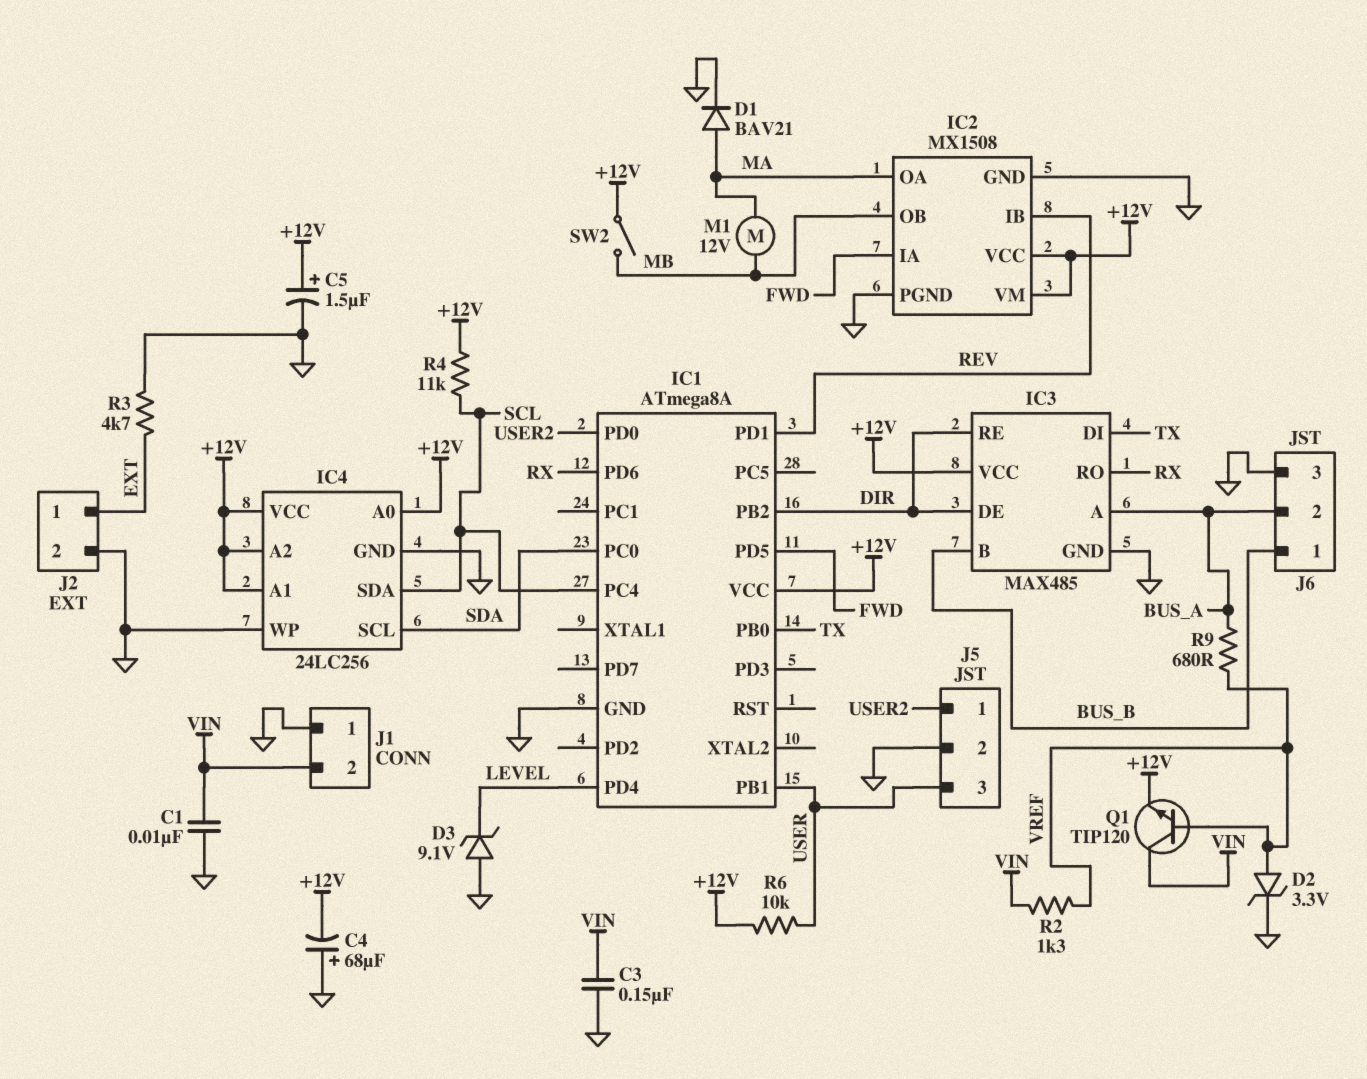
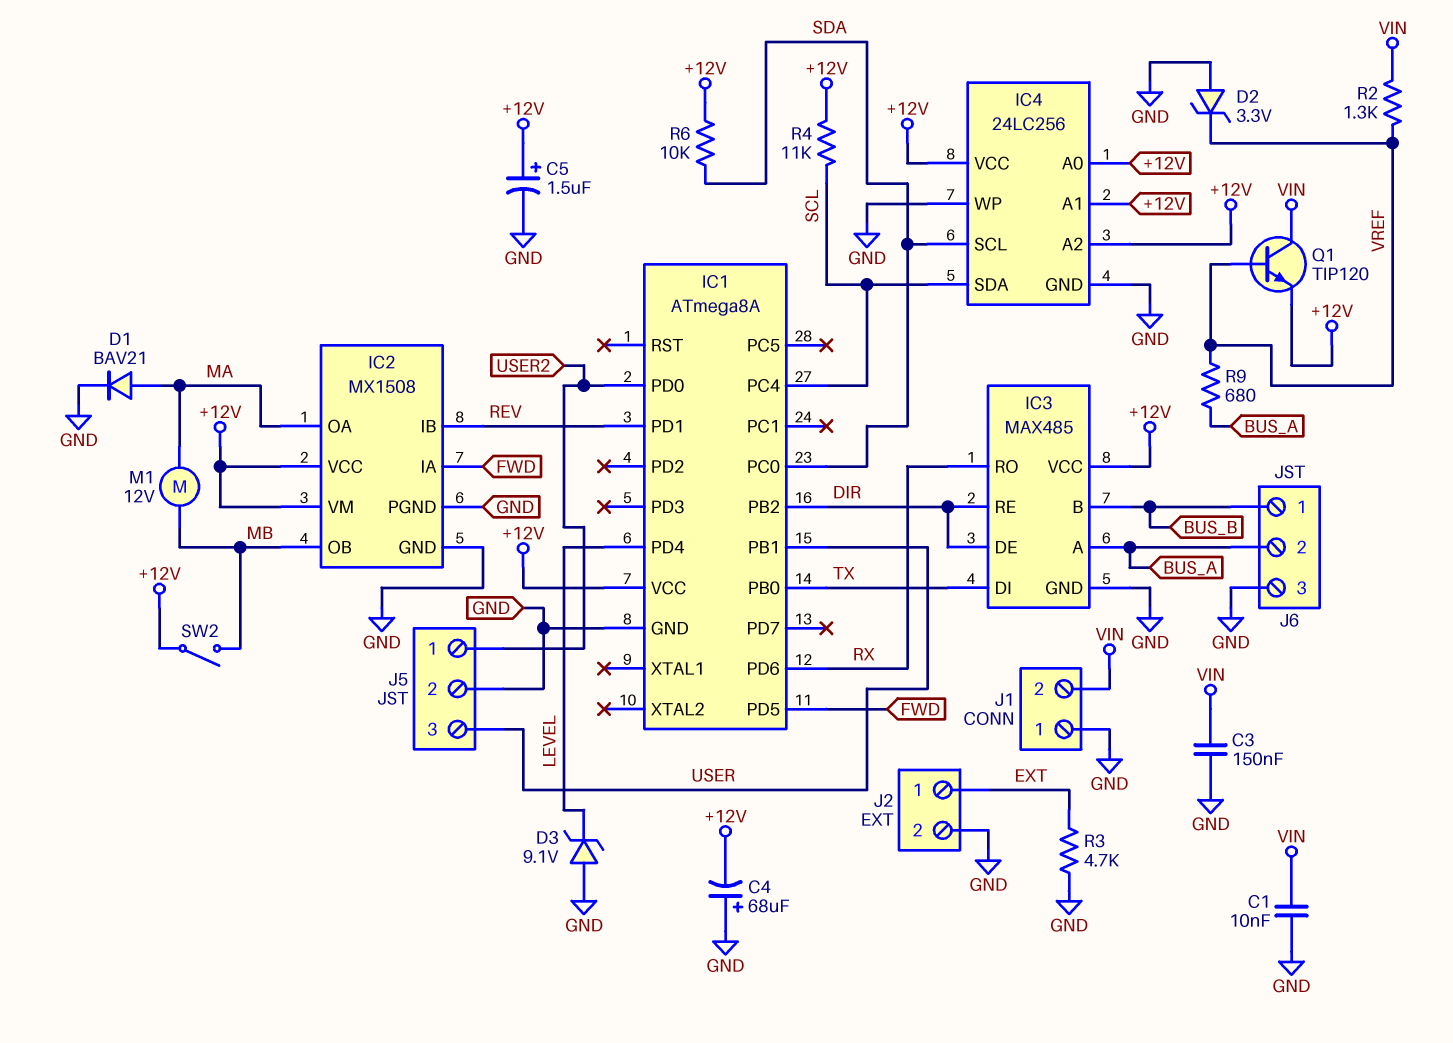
D2: zener 3.3V (A VREF, K GND) -> zener 3.3V (A GND, K VREF)
R6: 10k (+12V, USER) -> 10k (+12V, SDA)

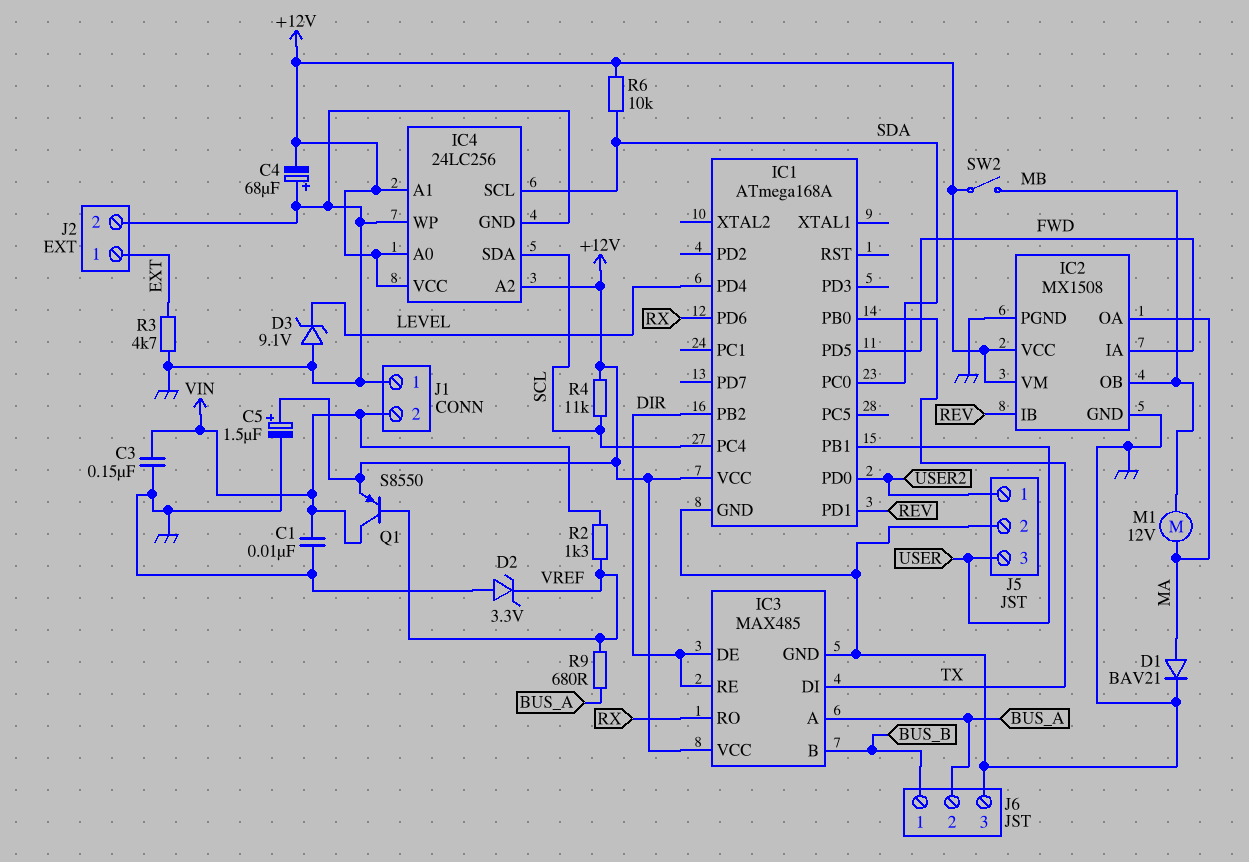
IC1: ATmega8A -> ATmega168A
Q1: NPN TIP120 (B VREF, C VIN, E +12V) -> PNP S8550 (B VREF, C VIN, E +12V)

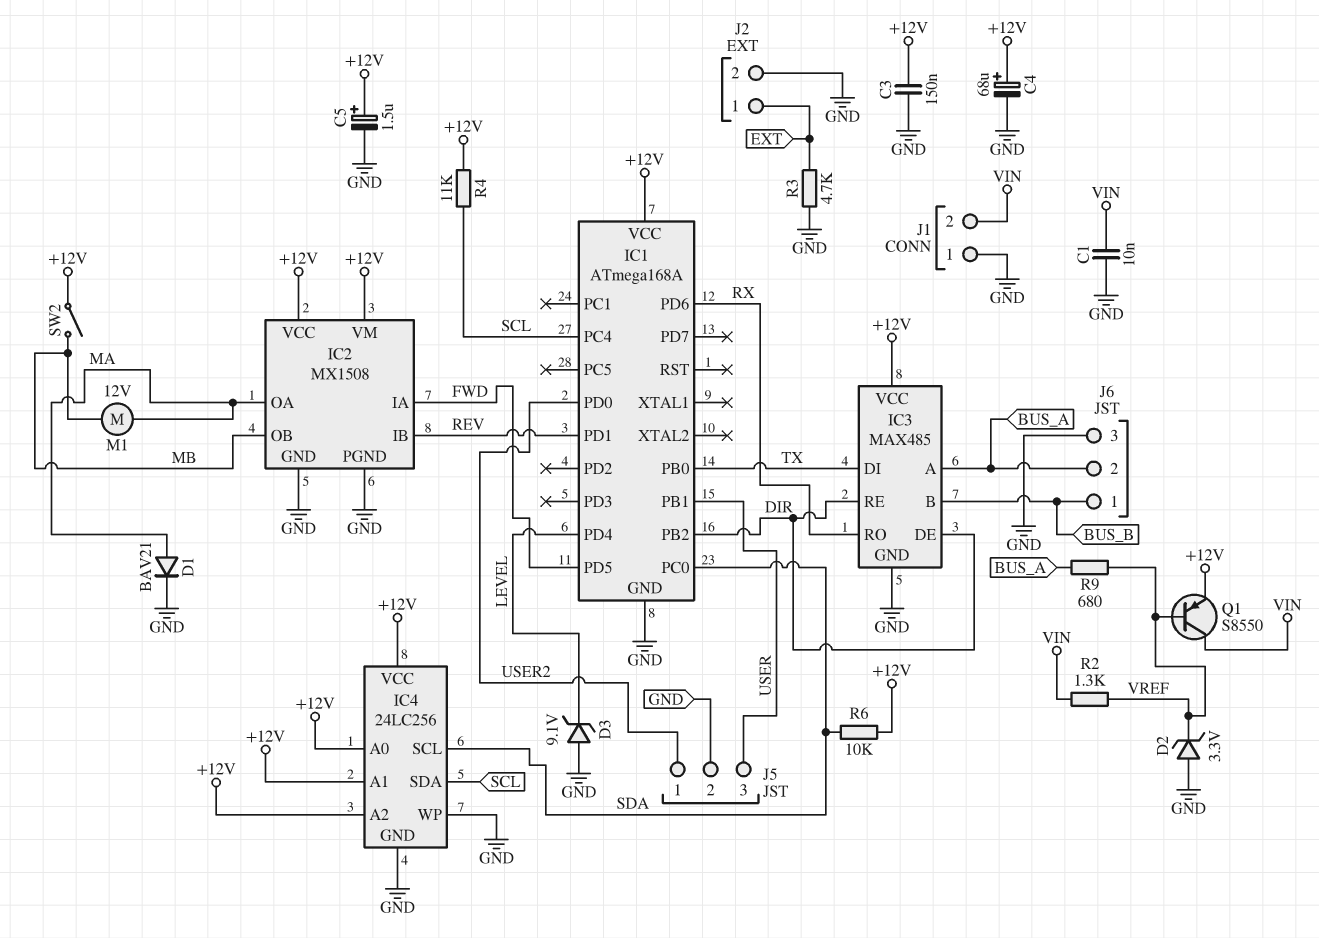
C3: 150nF (GND, VIN) -> 150nF (+12V, GND)
C4: 68uF (plus GND, minus +12V) -> 68uF (plus +12V, minus GND)

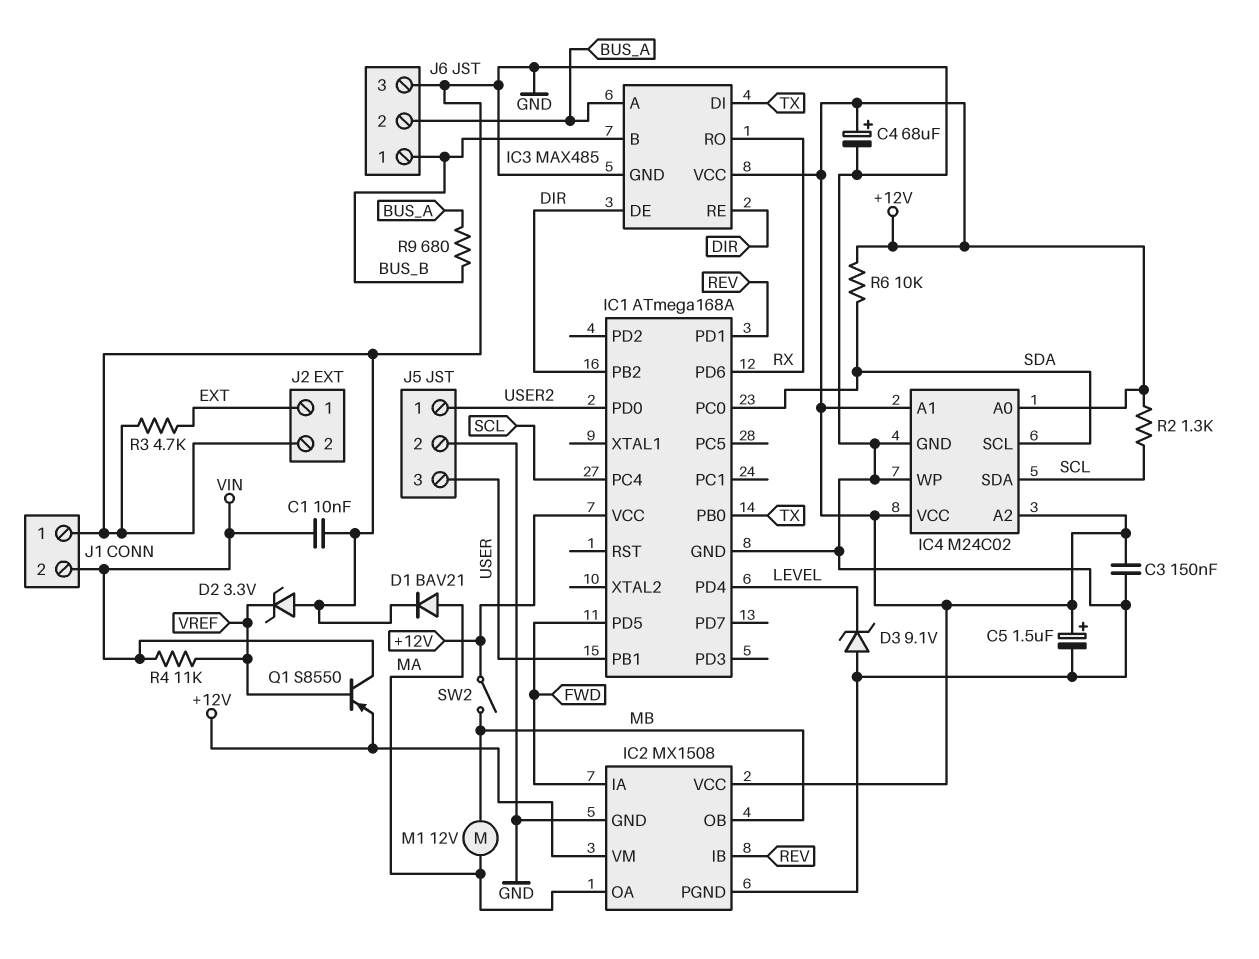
IC4: 24LC256 -> M24C02
R2: 1.3k (VIN, VREF) -> 1.3k (+12V, SCL)
R4: 11k (+12V, SCL) -> 11k (VIN, VREF)
R9: 680 (BUS_A, VREF) -> 680 (BUS_A, BUS_B)

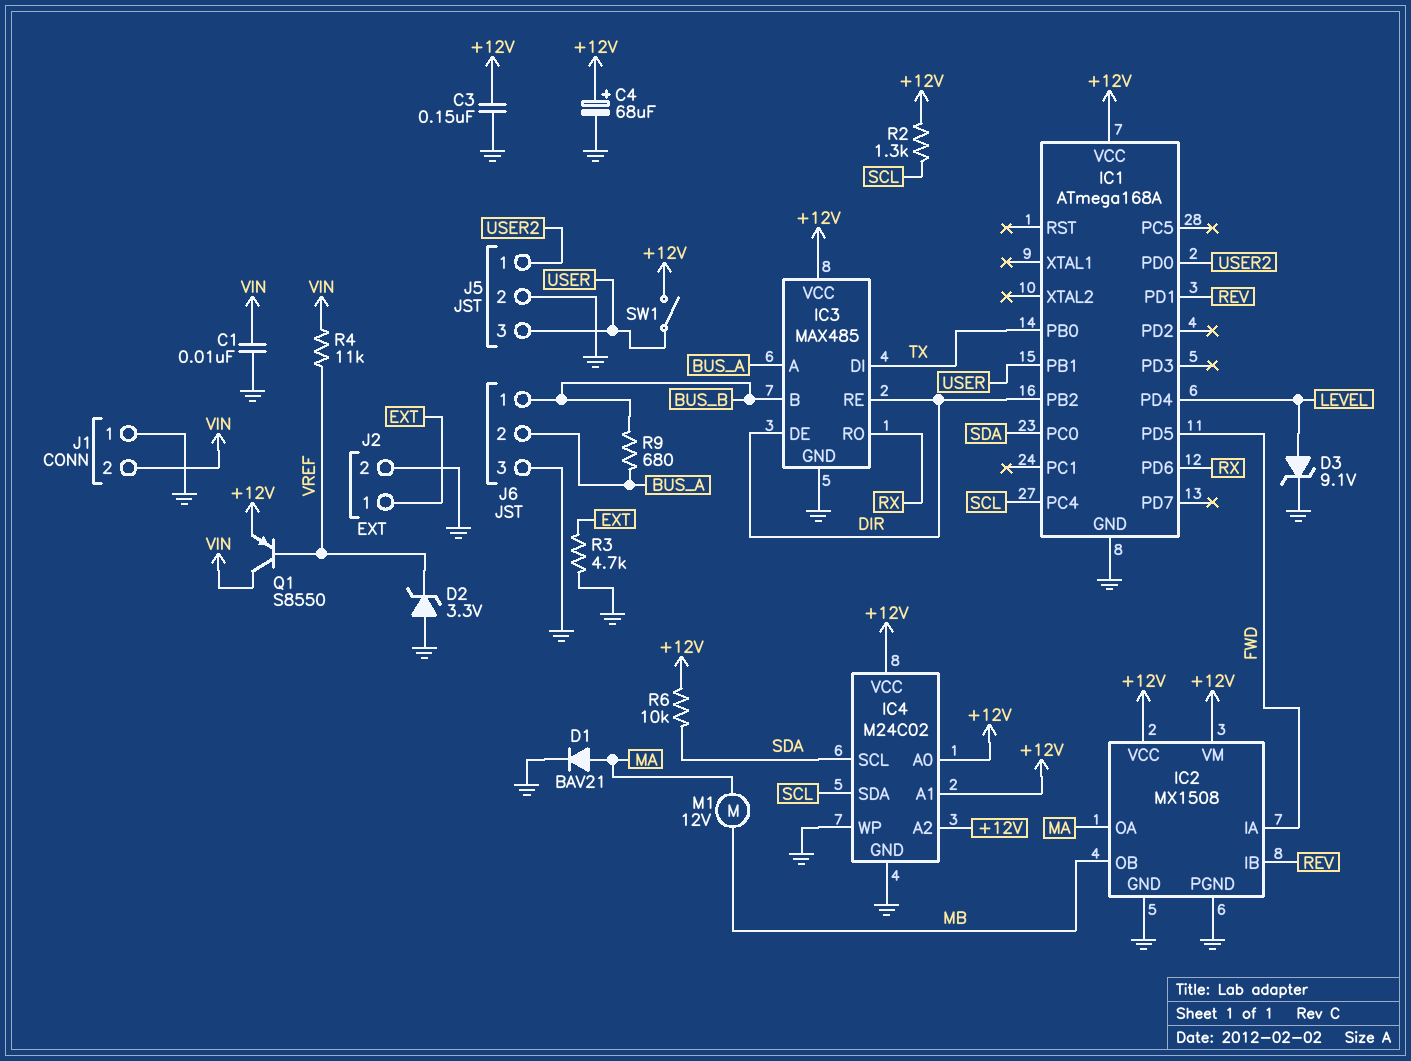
C5: 1.5uF (plus +12V, minus GND) -> none
D3: zener 9.1V (A GND, K LEVEL) -> zener 9.1V (A LEVEL, K GND)
SW1: none -> switch (+12V, USER)
SW2: switch (+12V, MB) -> none

